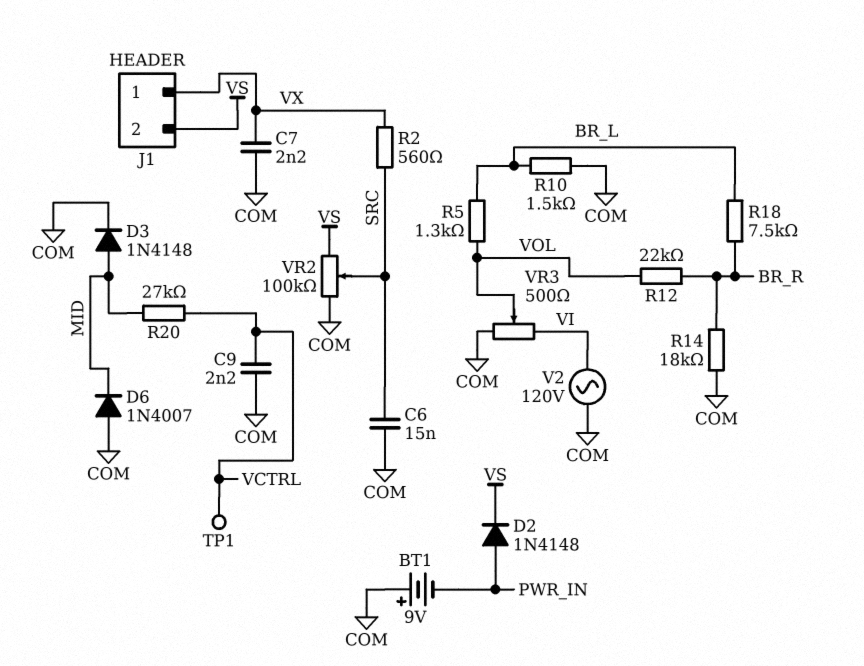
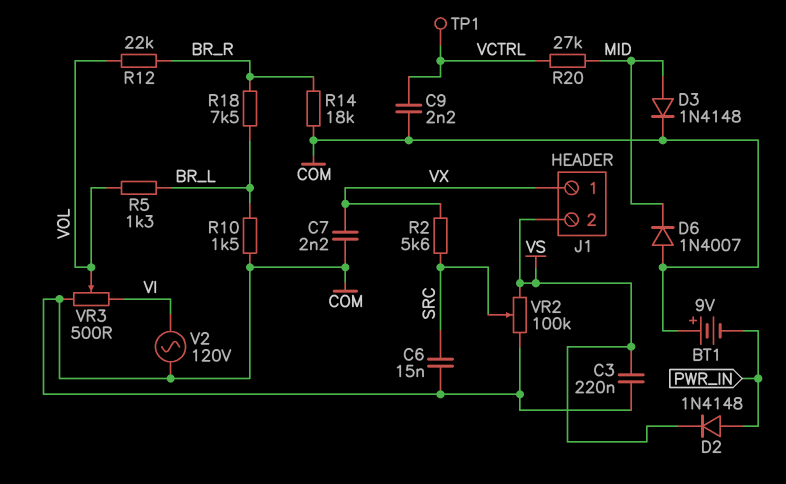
C3: none -> 220nF (COM, VS)
R2: 560 (SRC, VX) -> 5.6k (SRC, VX)

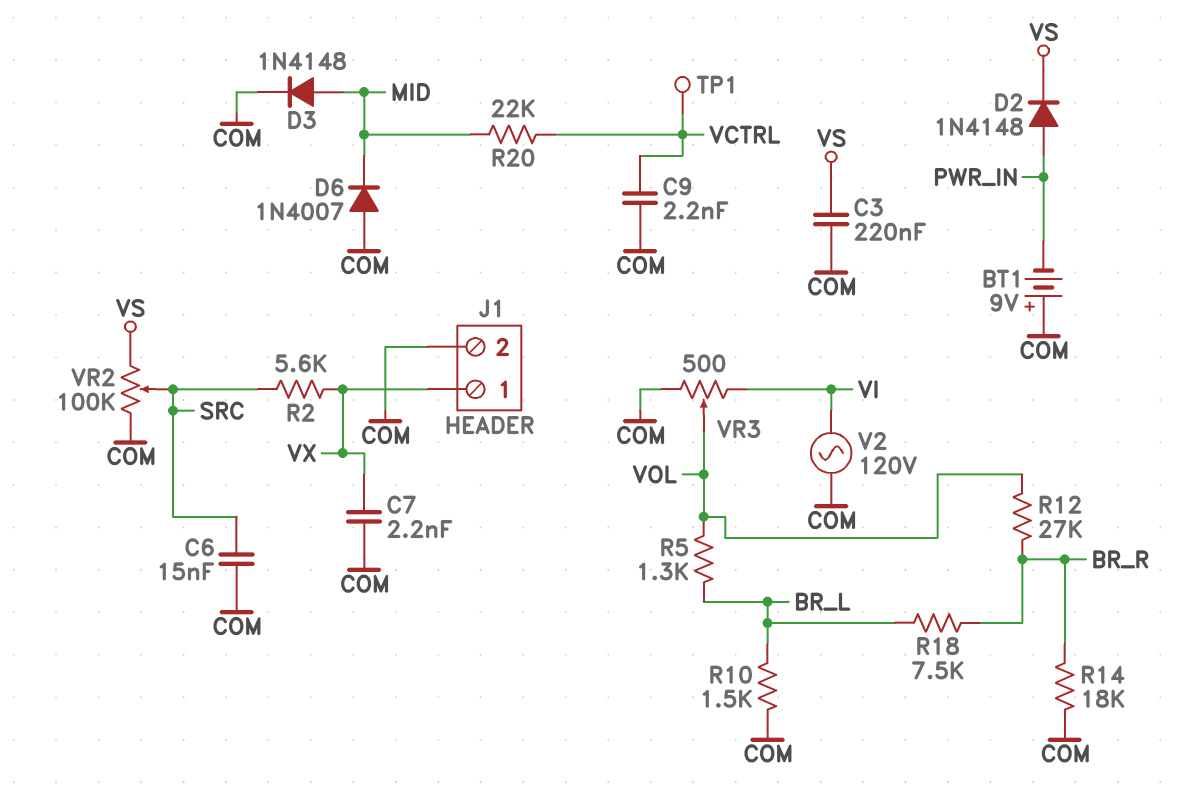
J1 pin 2: VS -> COM
R12: 22k (BR_R, VOL) -> 27k (BR_R, VOL)
R20: 27k (MID, VCTRL) -> 22k (MID, VCTRL)

